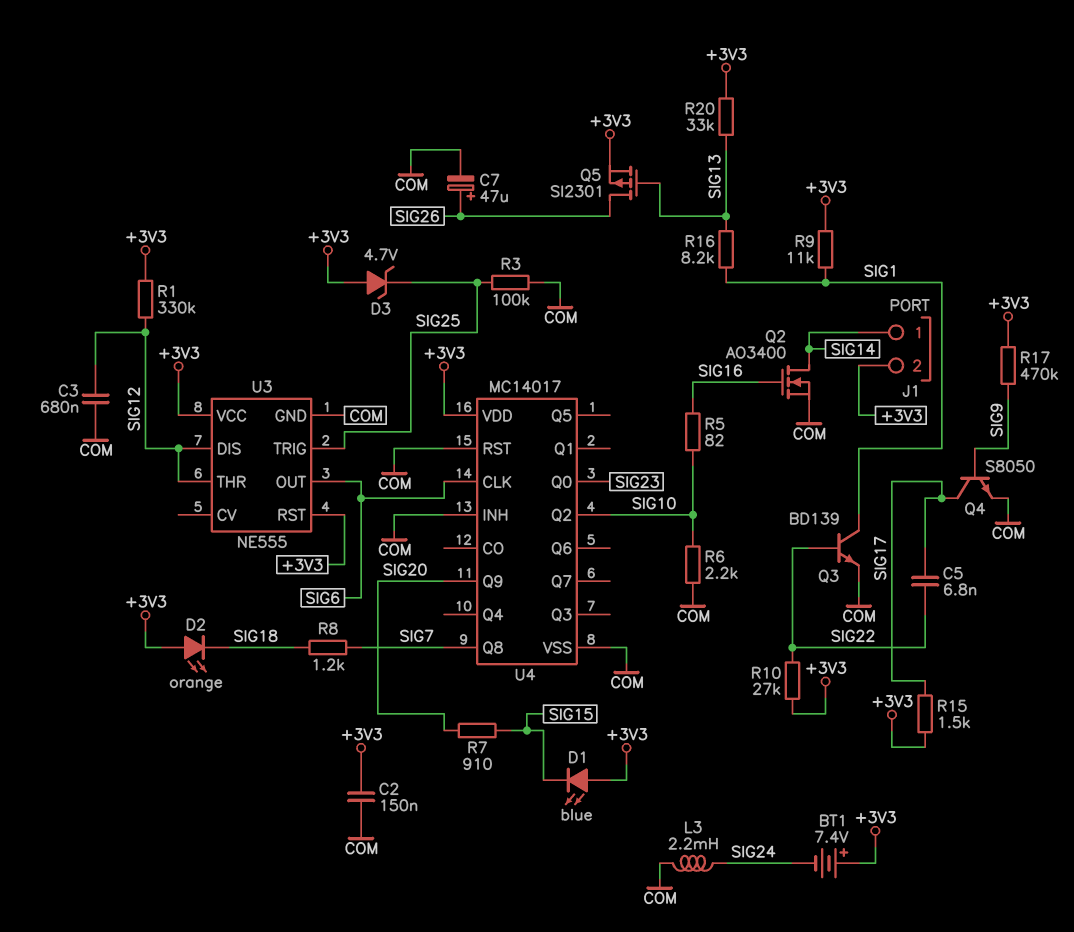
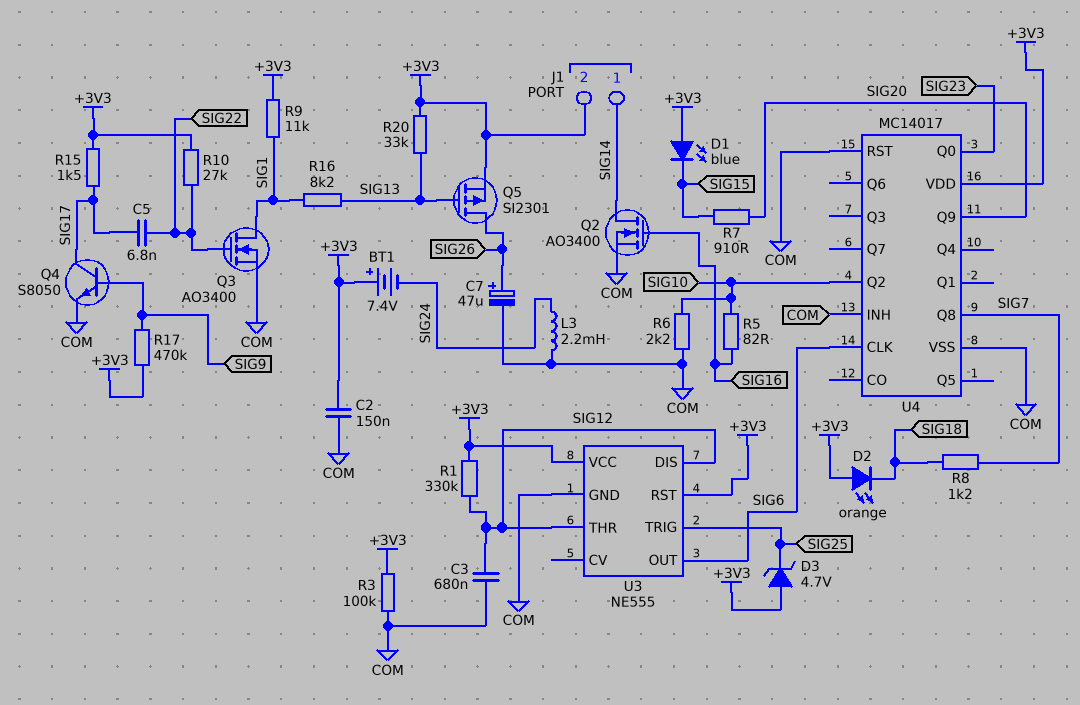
Q3: NPN BD139 (B SIG22, C SIG1, E COM) -> NMOS AO3400 (G SIG22, D SIG1, S COM)
R3: 100k (COM, SIG25) -> 100k (+3V3, COM)

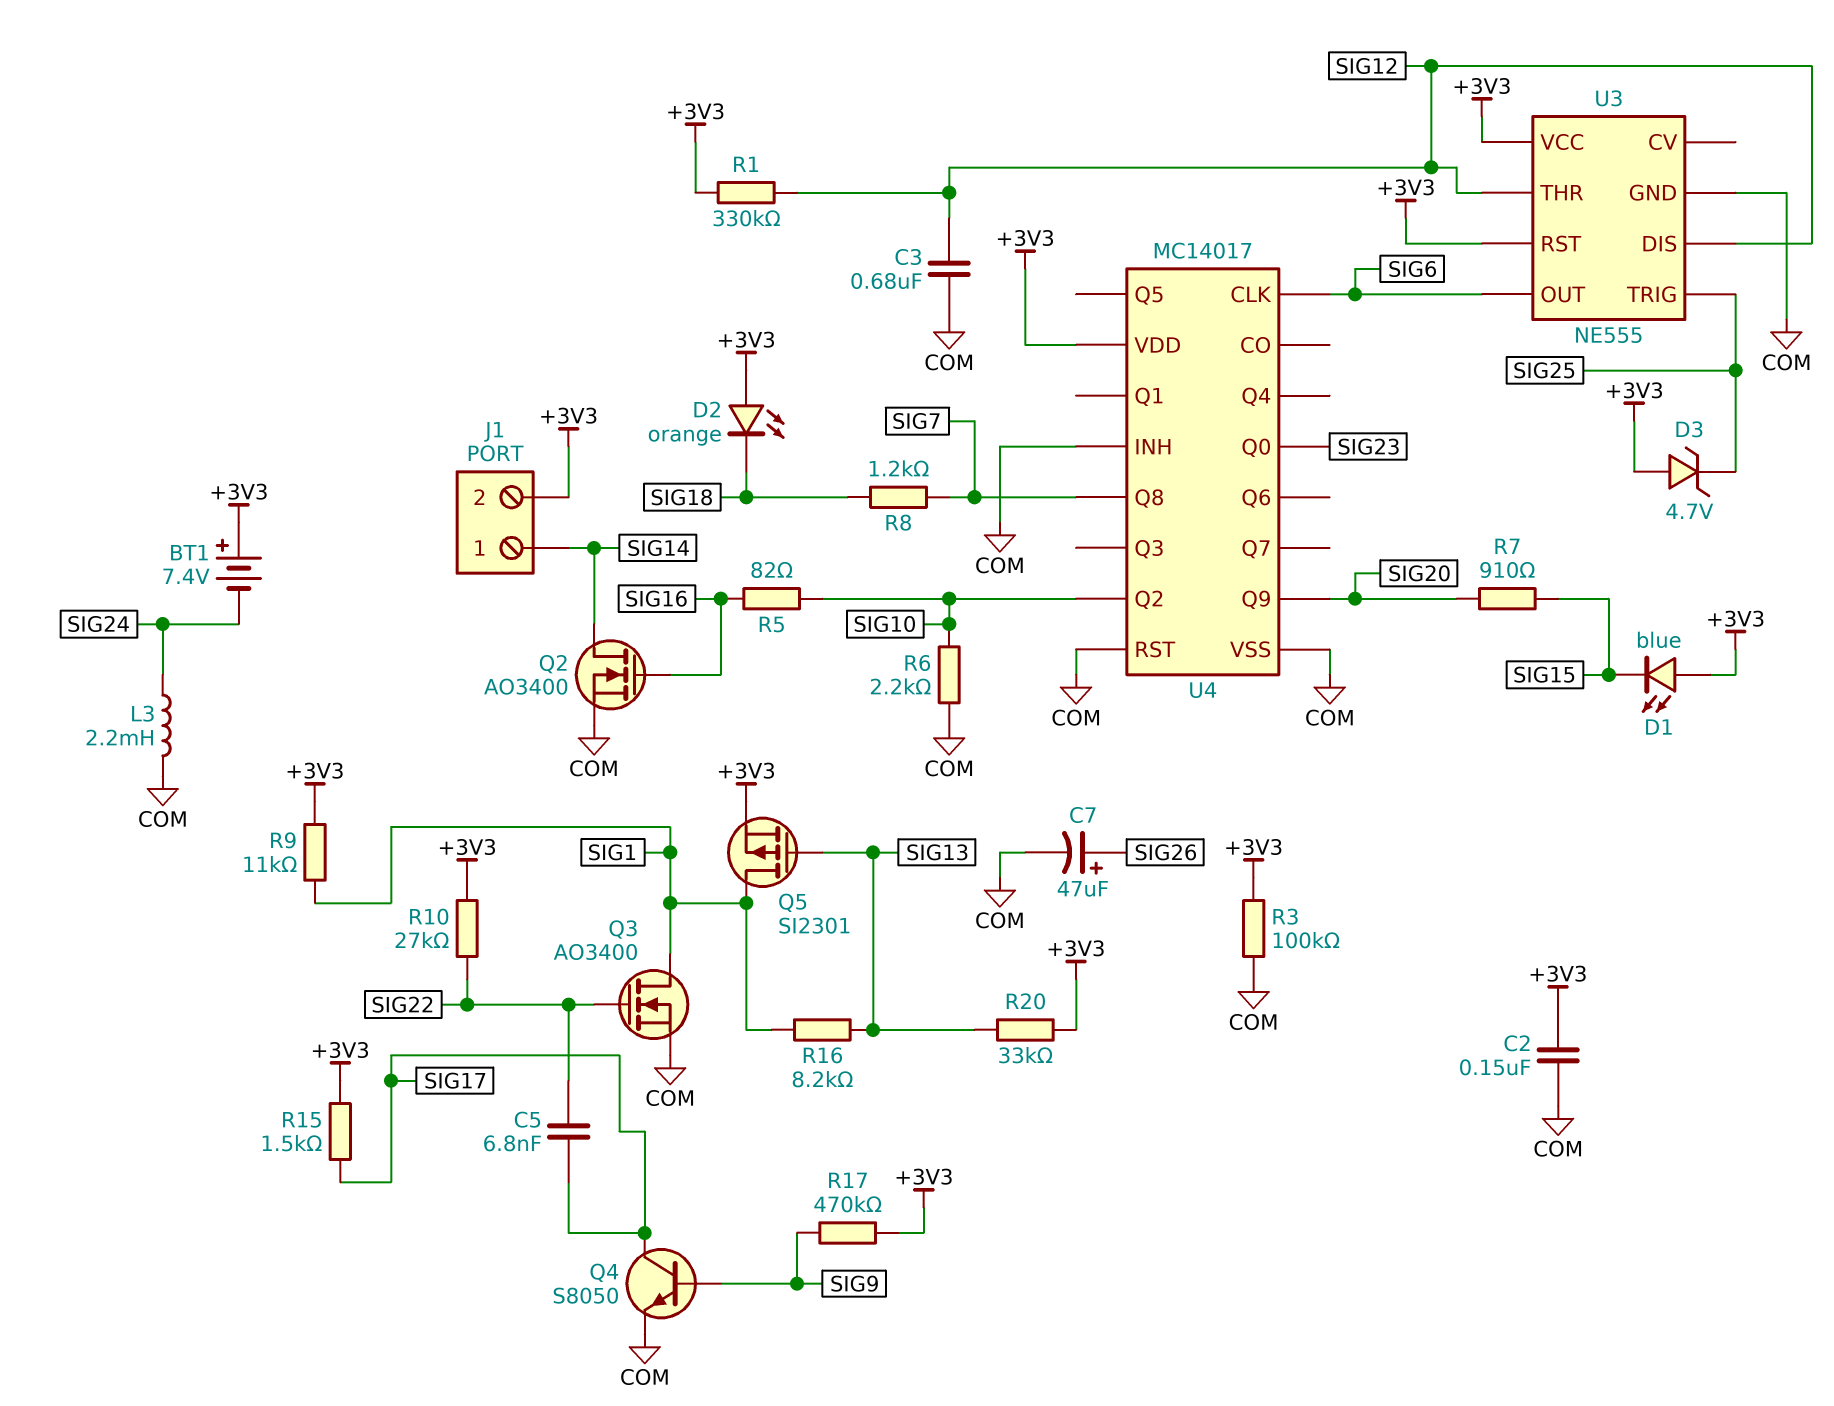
Q5: PMOS SI2301 (G SIG13, D SIG26, S +3V3) -> PMOS SI2301 (G SIG13, D SIG1, S +3V3)

